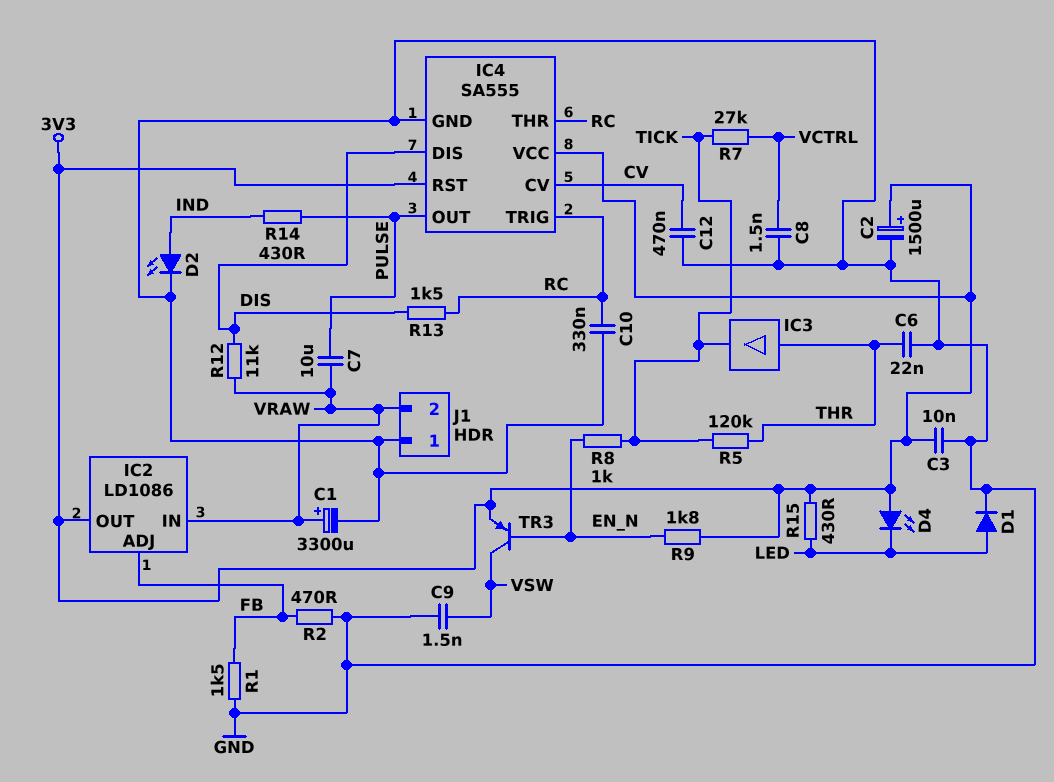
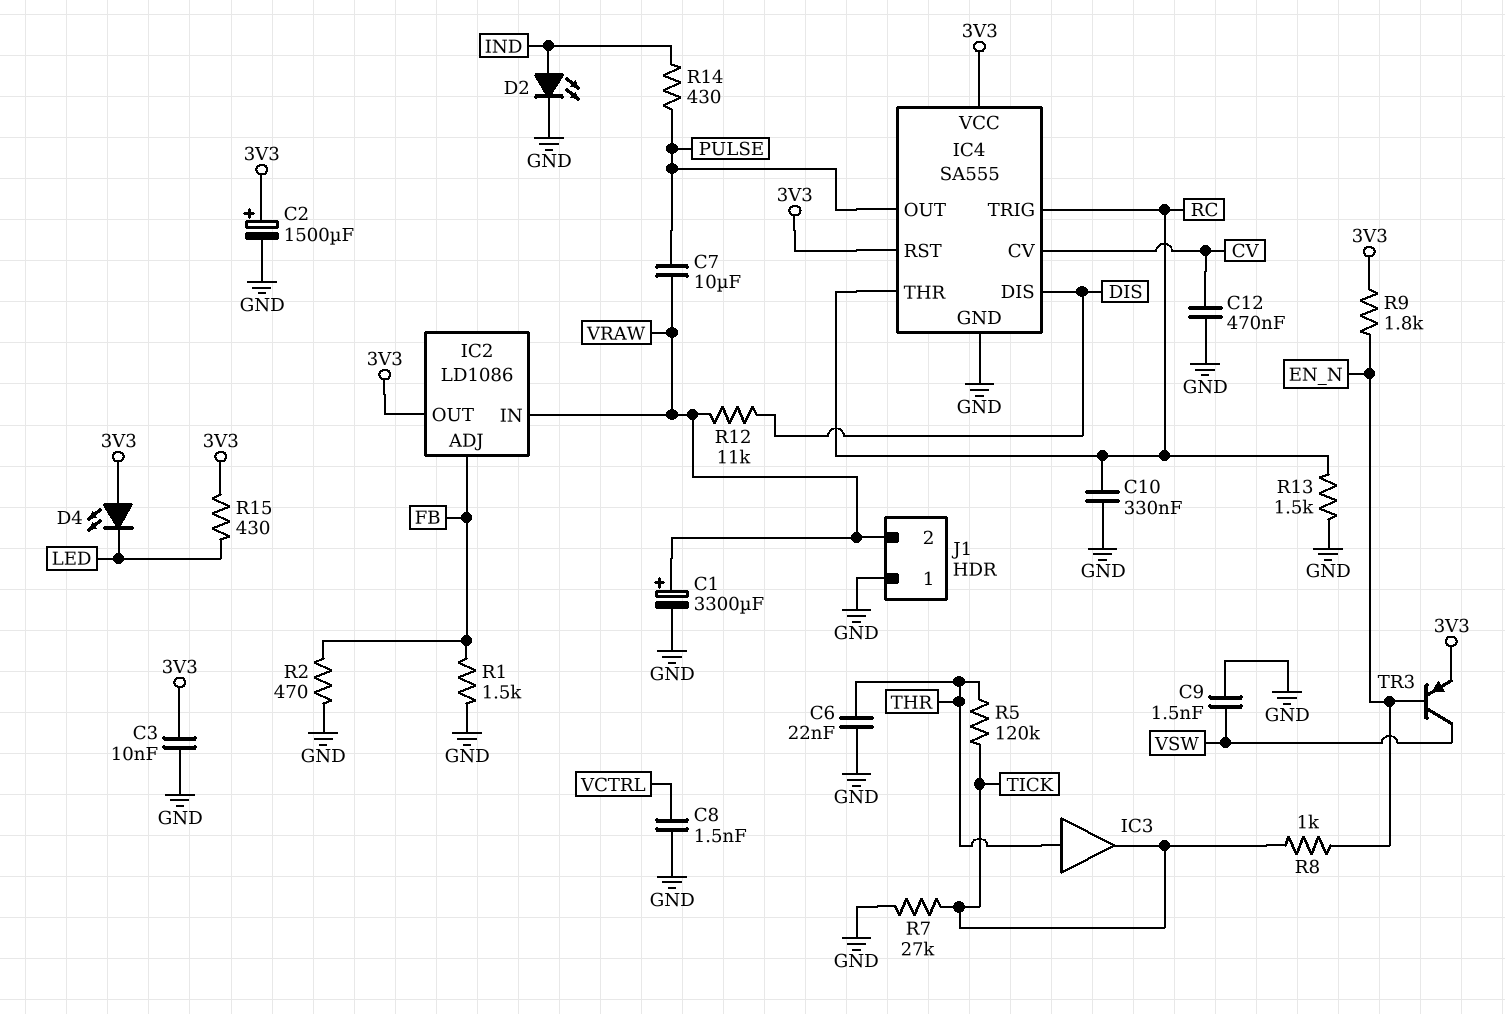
D1: diode (A LED, K GND) -> none
R7: 27k (TICK, VCTRL) -> 27k (GND, TICK)
R13: 1.5k (DIS, RC) -> 1.5k (GND, RC)

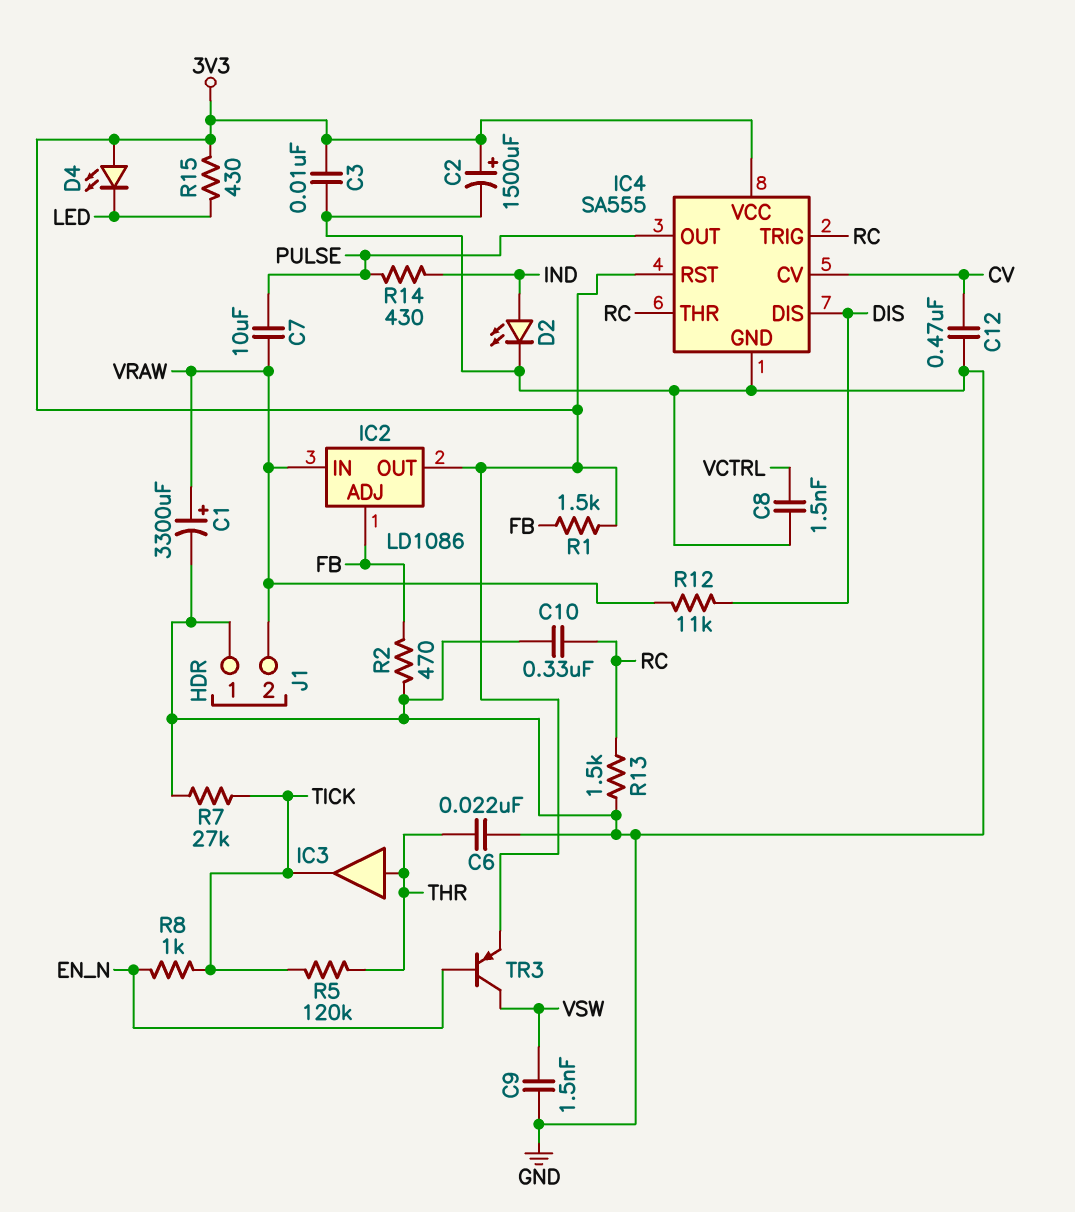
R1: 1.5k (FB, GND) -> 1.5k (3V3, FB)
R9: 1.8k (3V3, EN_N) -> none

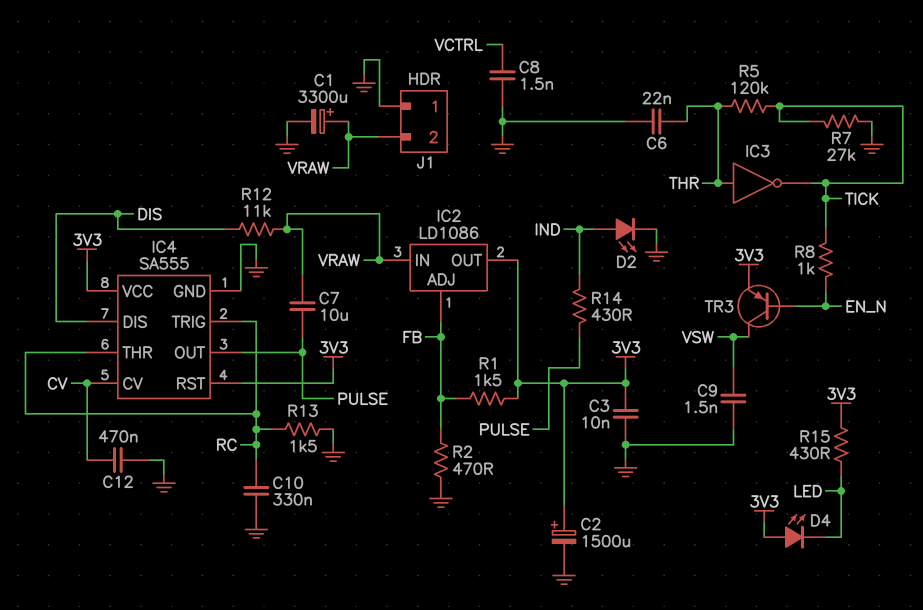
IC3: buffer (in THR, out TICK) -> NOT (in THR, out TICK)

